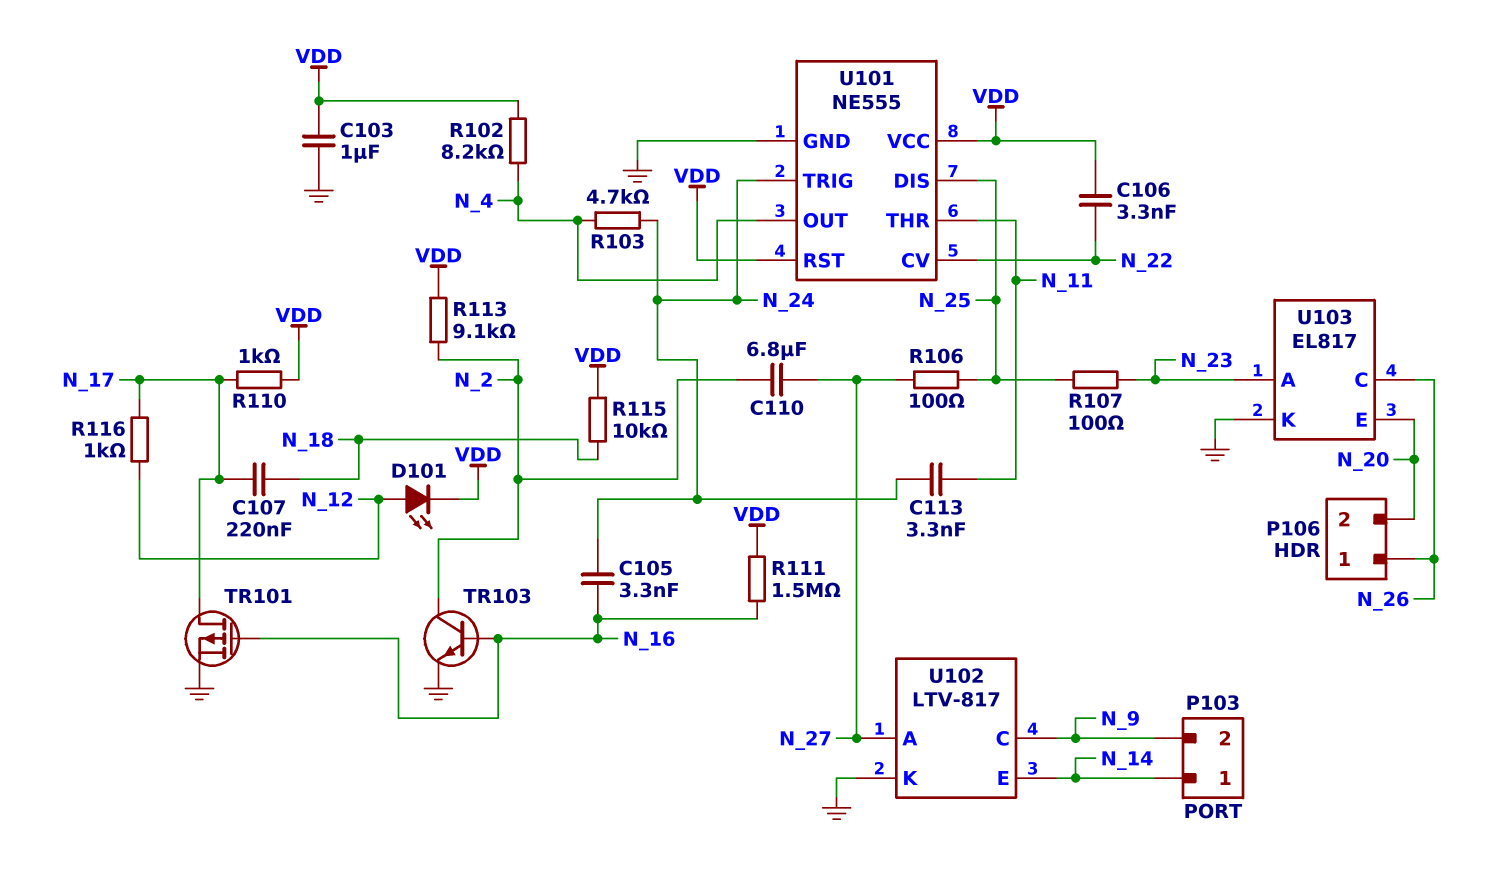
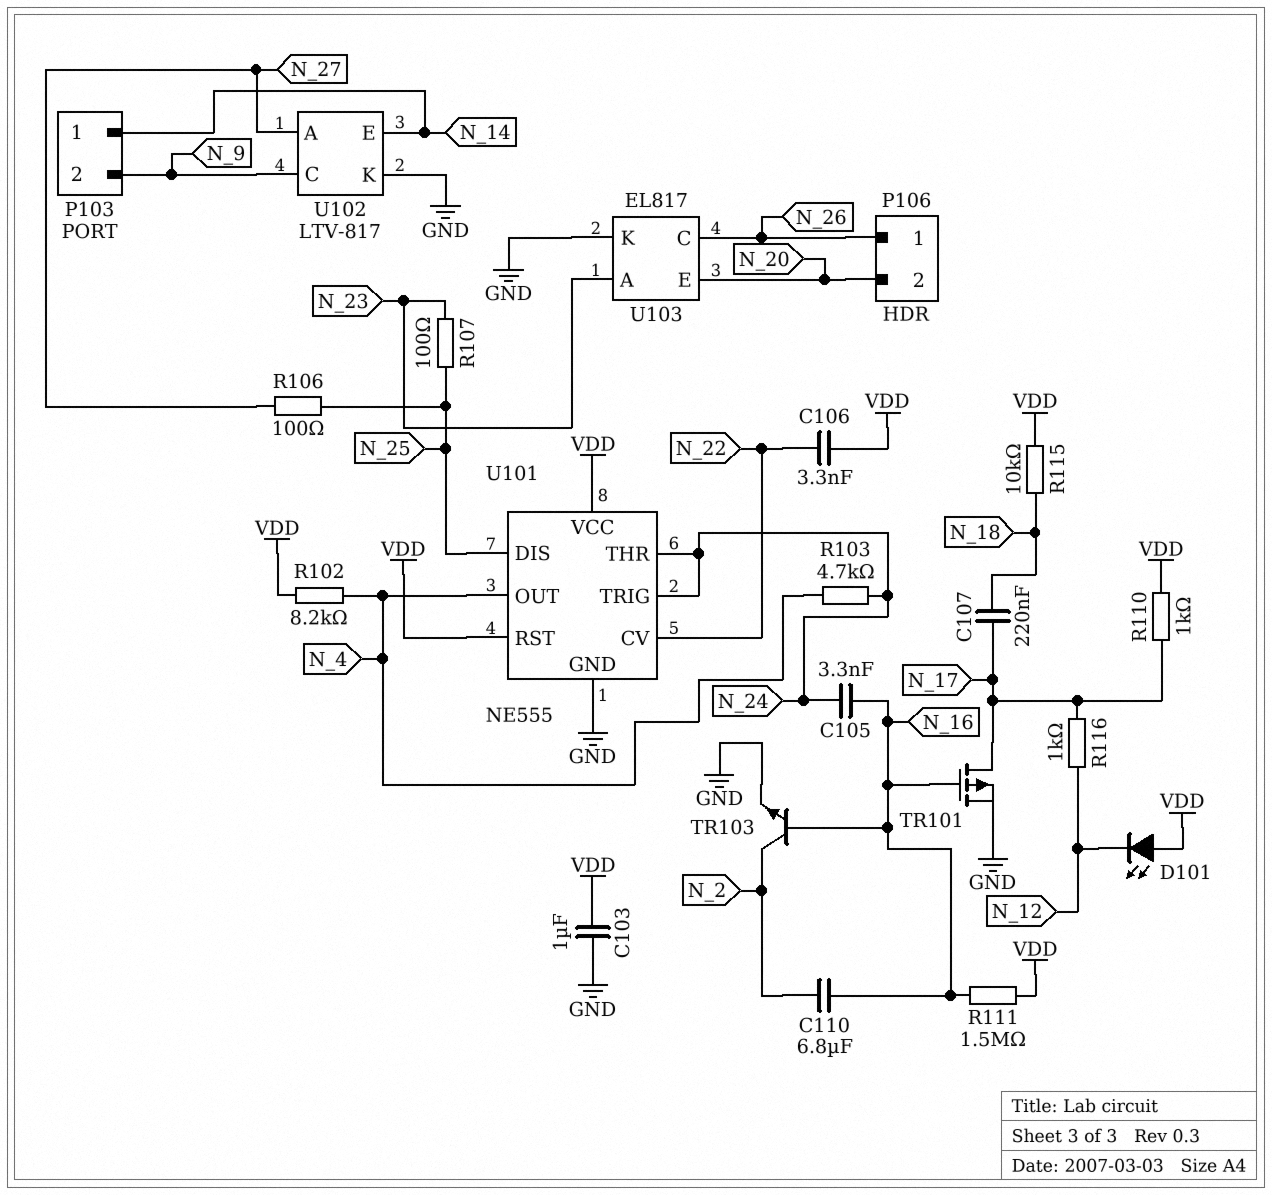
C110: 6.8uF (N_2, N_27) -> 6.8uF (N_2, N_16)
C113: 3.3nF (N_11, N_24) -> none
D101: LED (A N_12, K VDD) -> LED (A VDD, K N_12)
R113: 9.1k (N_2, VDD) -> none
U101 pin THR: N_11 -> N_24

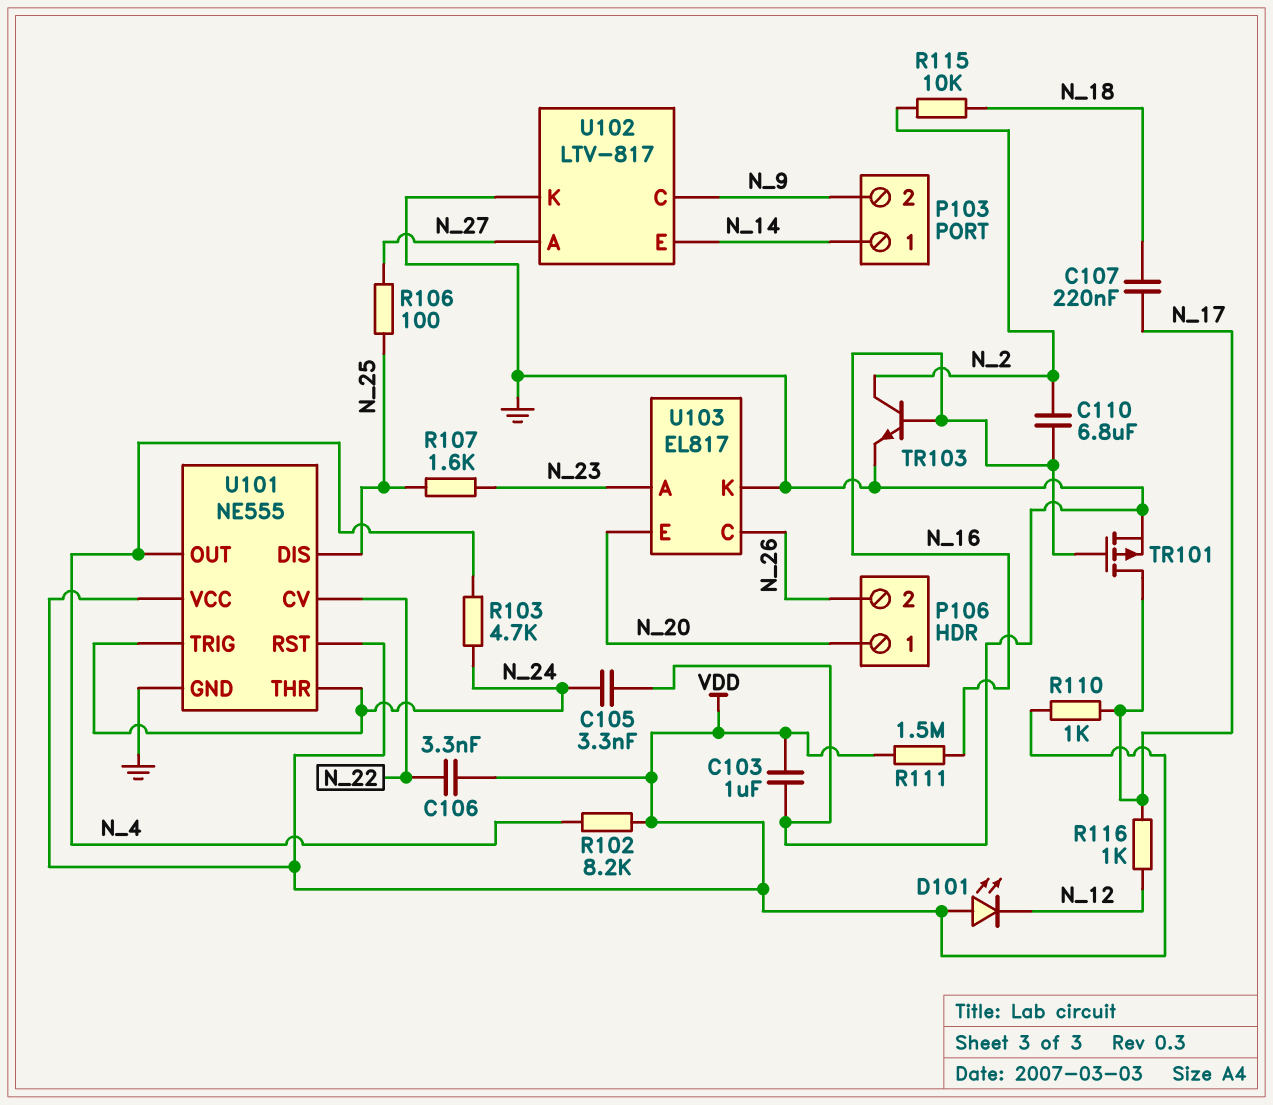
C105: 3.3nF (N_16, N_24) -> 3.3nF (GND, N_24)
P106 pin 1: N_26 -> N_20
P106 pin 2: N_20 -> N_26
R107: 100 (N_23, N_25) -> 1.6k (N_23, N_25)
R115: 10k (N_18, VDD) -> 10k (N_2, N_18)

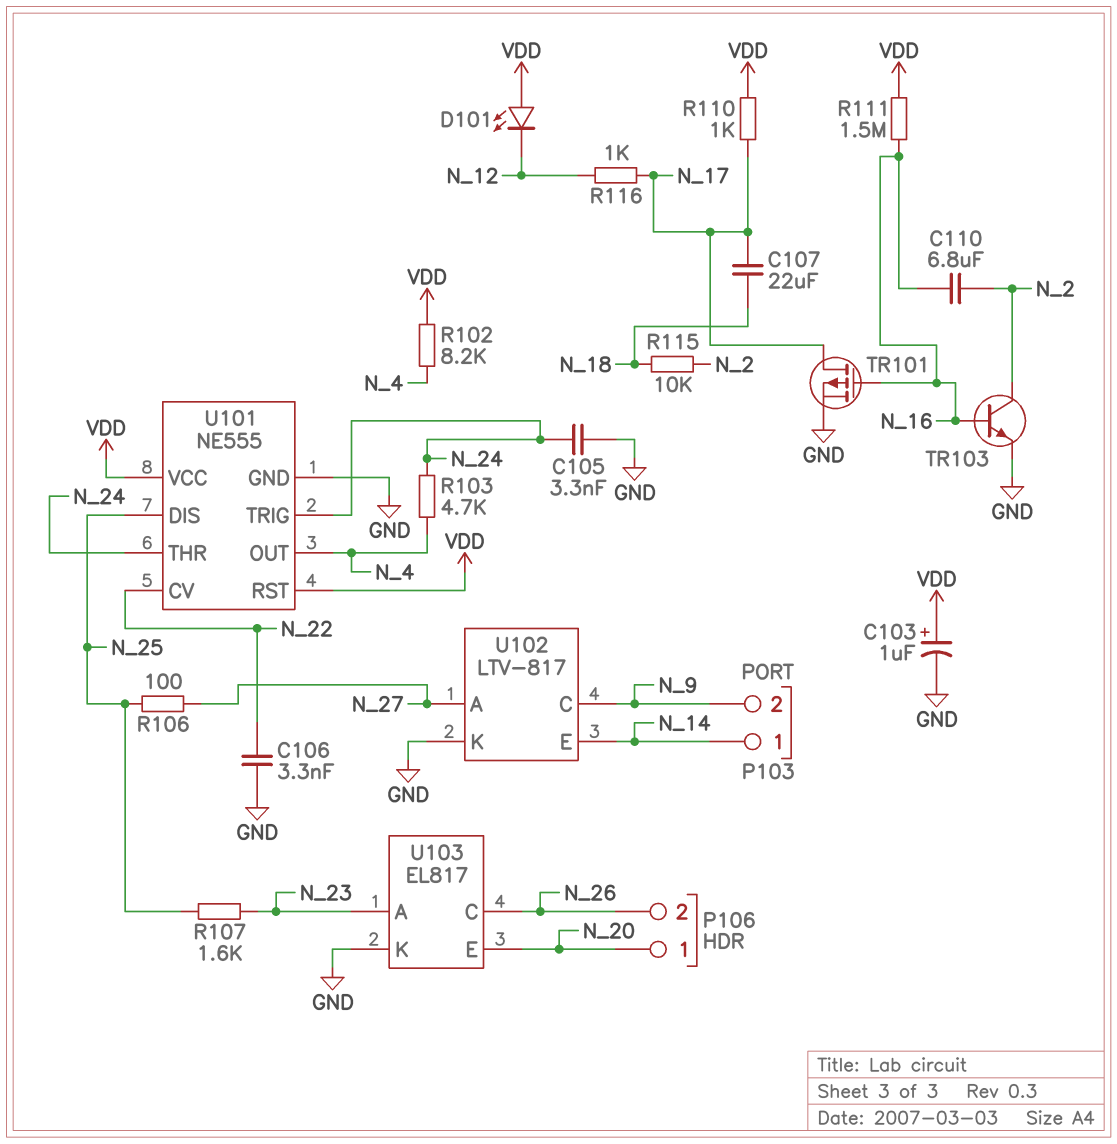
C103: 1uF (GND, VDD) -> 1uF (plus VDD, minus GND)
C106: 3.3nF (N_22, VDD) -> 3.3nF (GND, N_22)
C107: 220nF (N_17, N_18) -> 22uF (N_17, N_18)

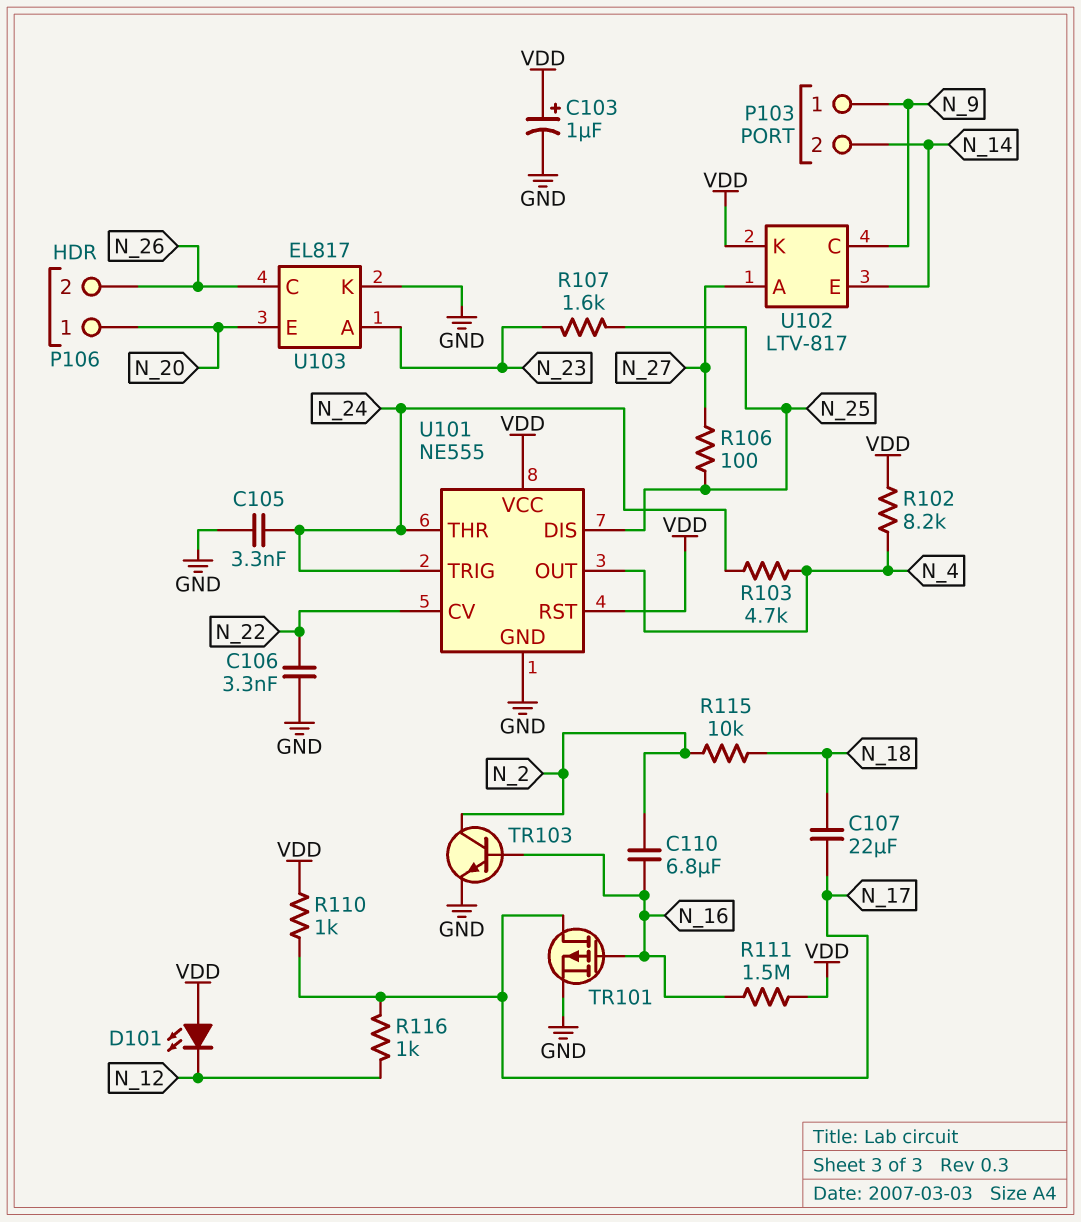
P103 pin 1: N_14 -> N_9
P103 pin 2: N_9 -> N_14
U102 pin K: GND -> VDD

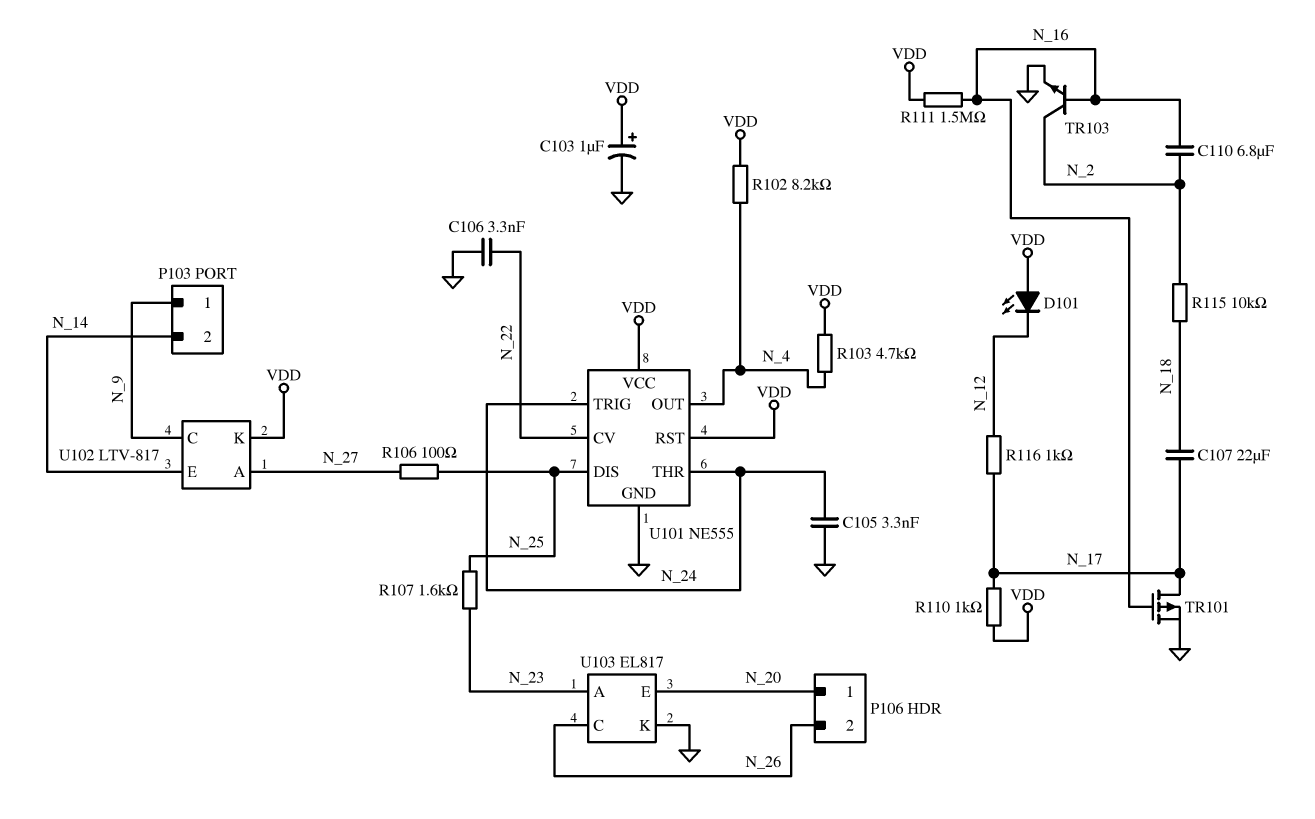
R103: 4.7k (N_4, N_24) -> 4.7k (N_4, VDD)

